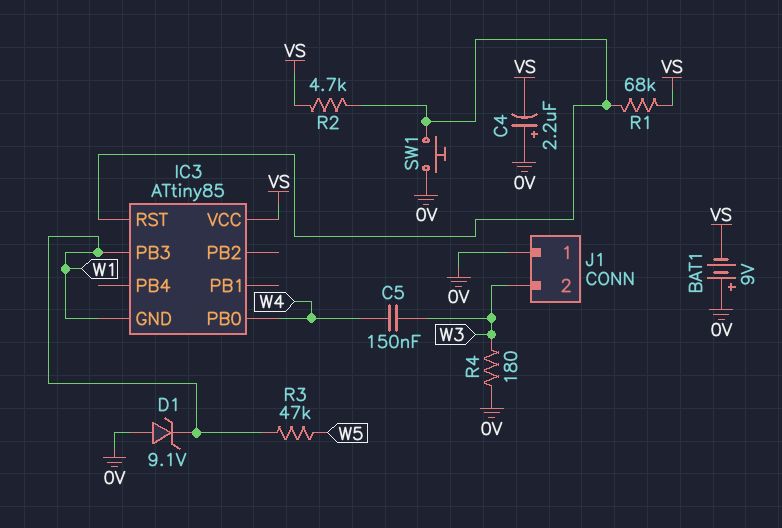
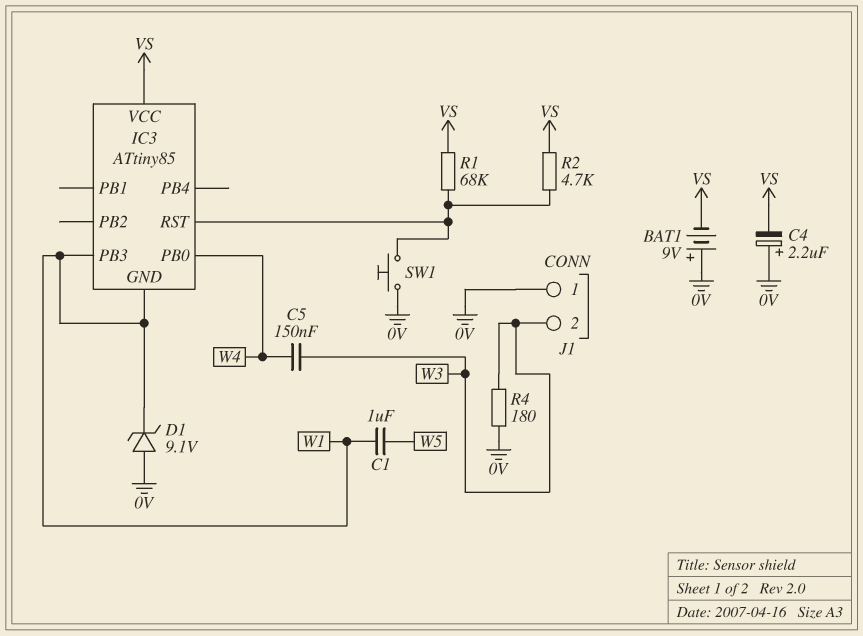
C1: none -> 1uF (W1, W5)
R3: 47k (W1, W5) -> none

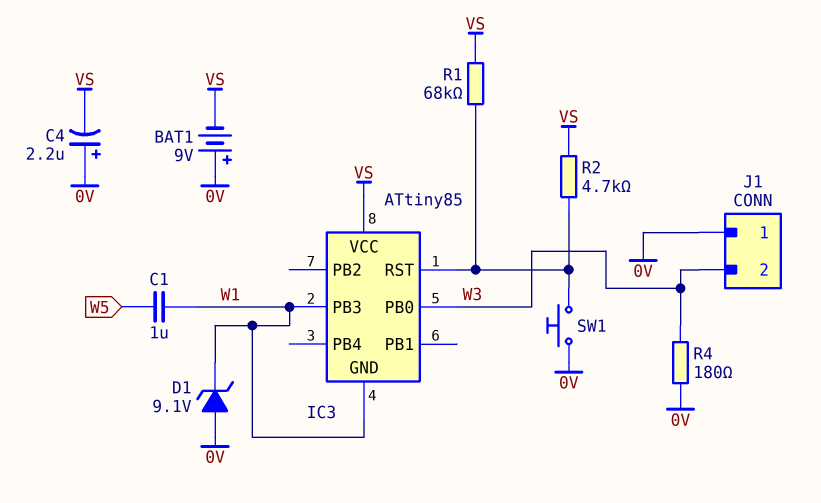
C5: 150nF (W3, W4) -> none
IC3 pin PB0: W4 -> W3

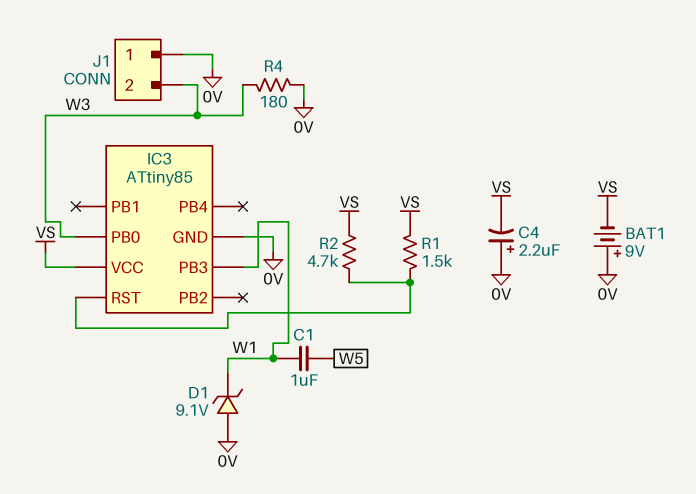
IC3 pin GND: W1 -> 0V
R1: 68k (IC3/RST, VS) -> 1.5k (IC3/RST, VS)
SW1: button (0V, IC3/RST) -> none

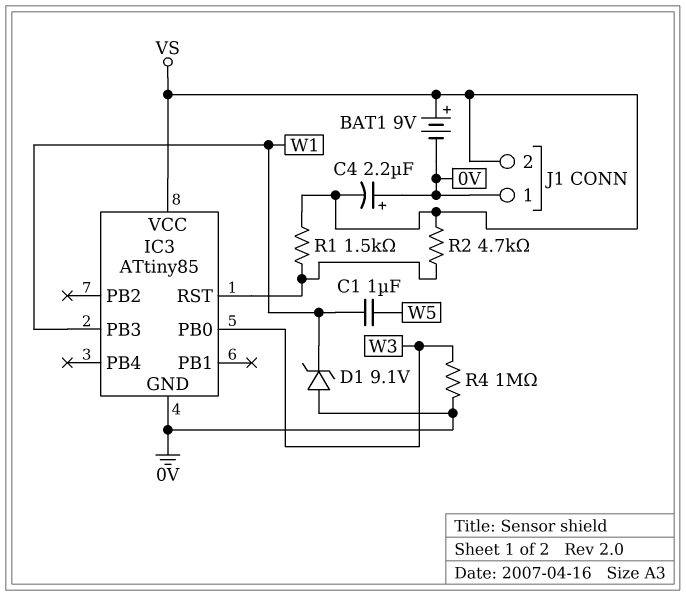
BAT1: 9V (plus 0V, minus VS) -> 9V (plus VS, minus 0V)
J1 pin 2: W3 -> VS
R4: 180 (0V, W3) -> 1M (0V, W3)

